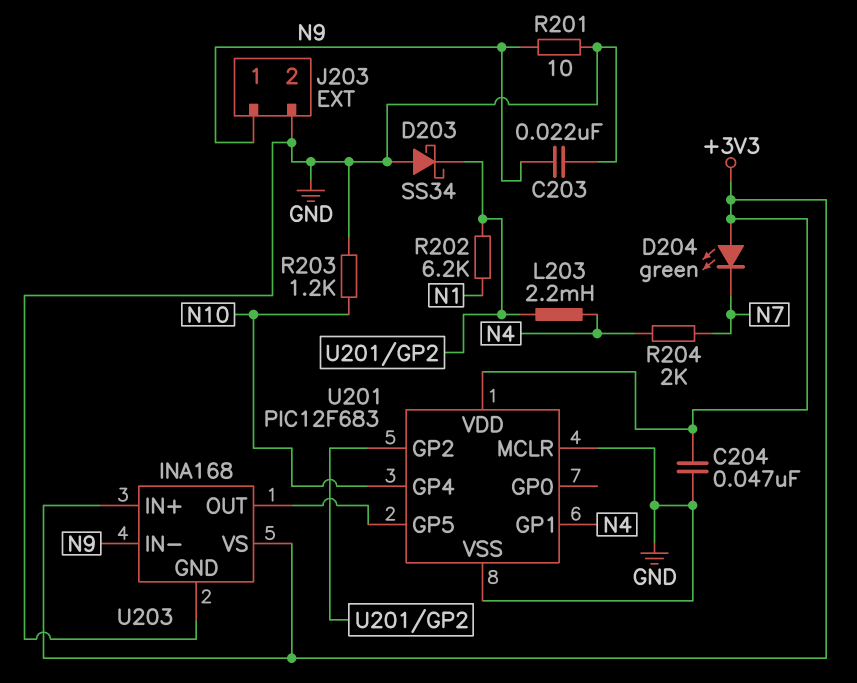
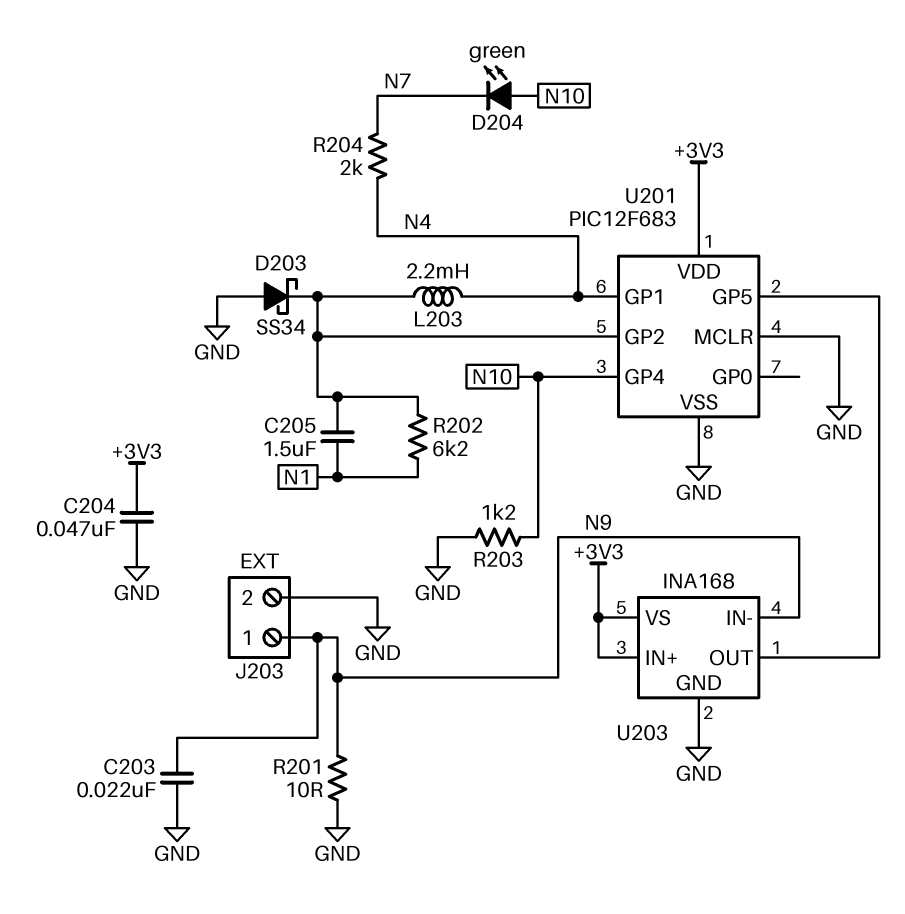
C205: none -> 1.5uF (N1, U201/GP2)
D204: LED green (A +3V3, K N7) -> LED green (A N10, K N7)

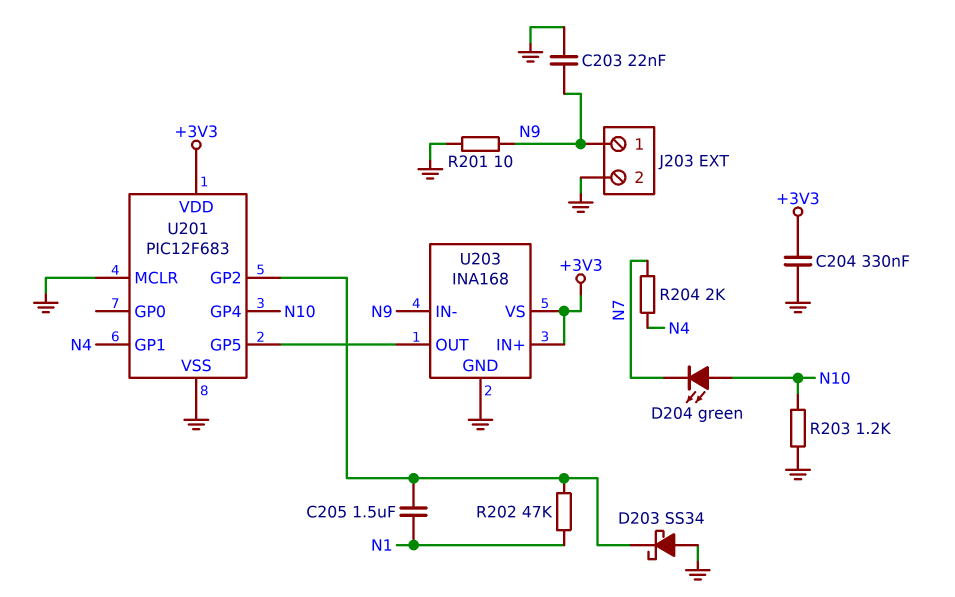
C204: 47nF (+3V3, GND) -> 330nF (+3V3, GND)
L203: 2.2mH (N4, U201/GP2) -> none
R202: 6.2k (N1, U201/GP2) -> 47k (N1, U201/GP2)

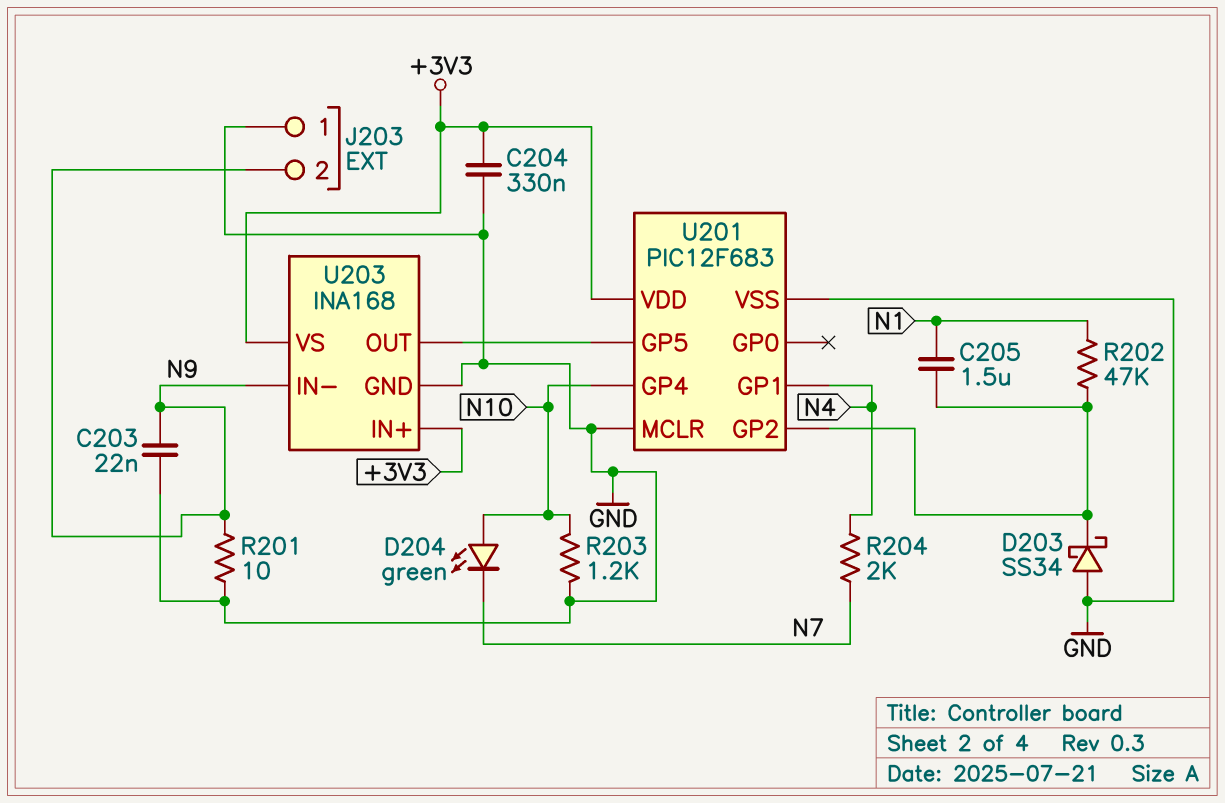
J203 pin 1: N9 -> GND
J203 pin 2: GND -> N9

